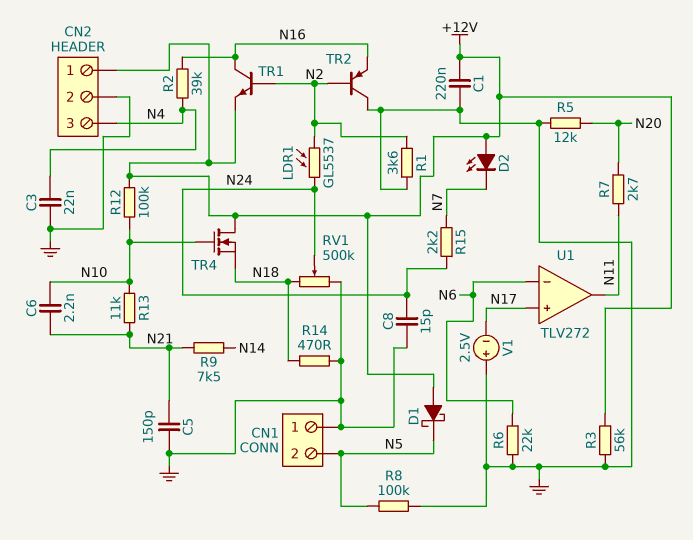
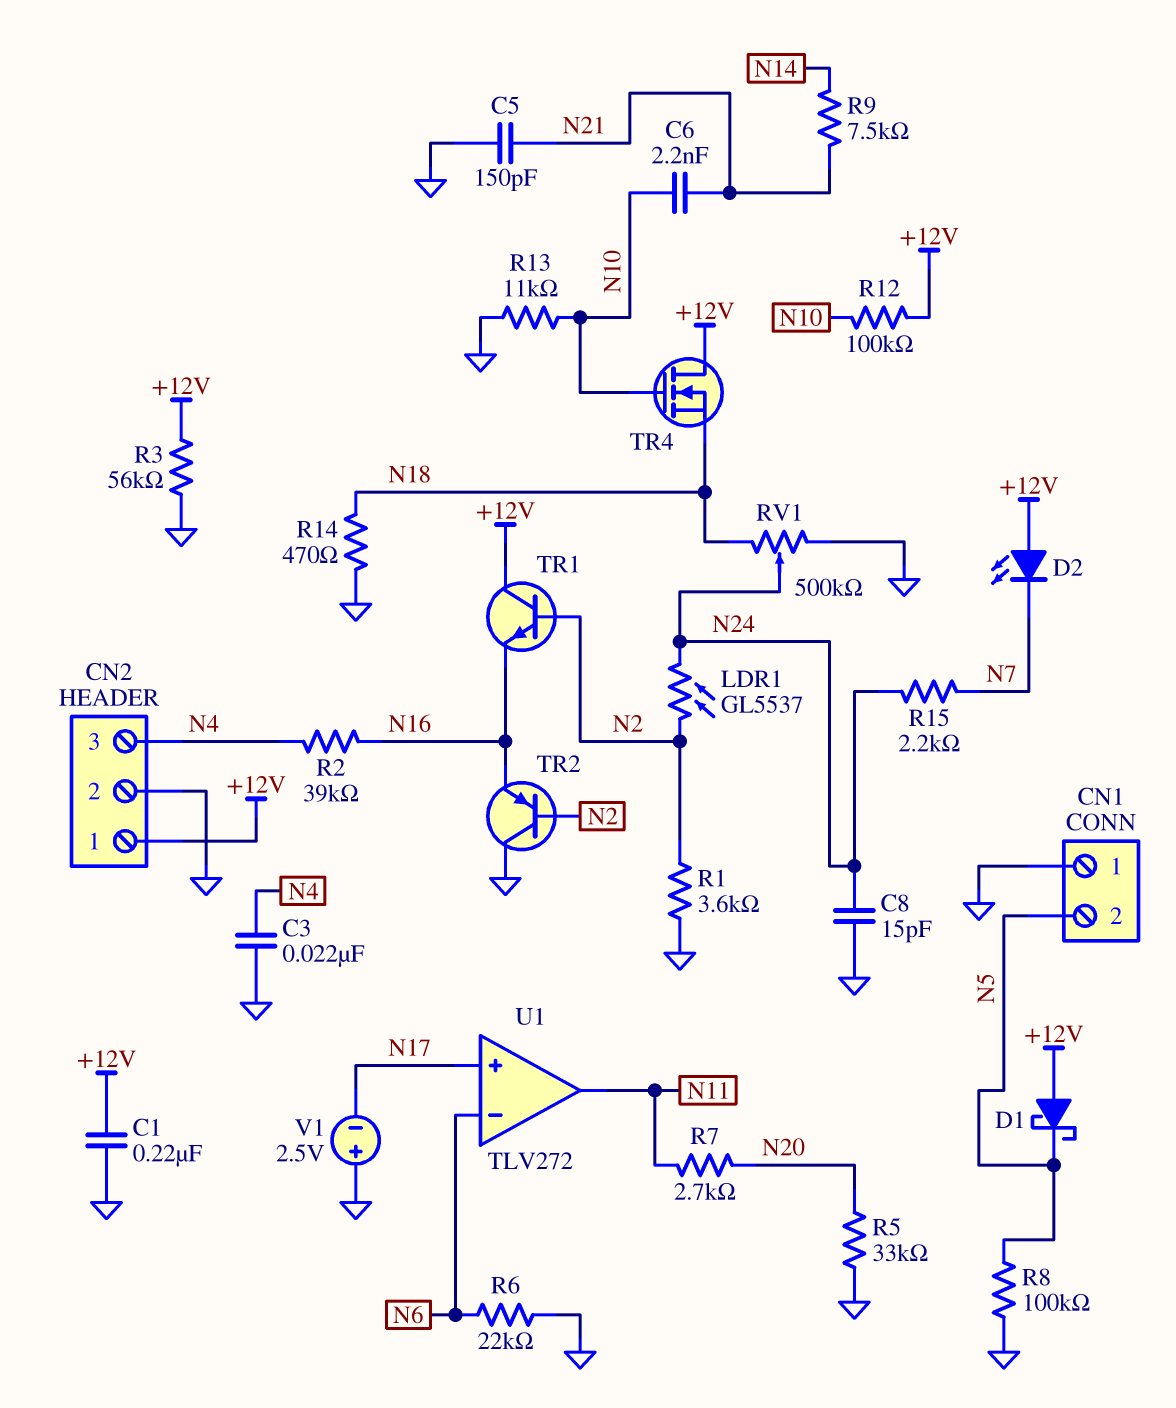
R5: 12k (GND, N20) -> 33k (GND, N20)
R13: 11k (N10, N21) -> 11k (GND, N10)
TR1: NPN (B N2, C N16, E +12V) -> NPN (B N2, C +12V, E N16)

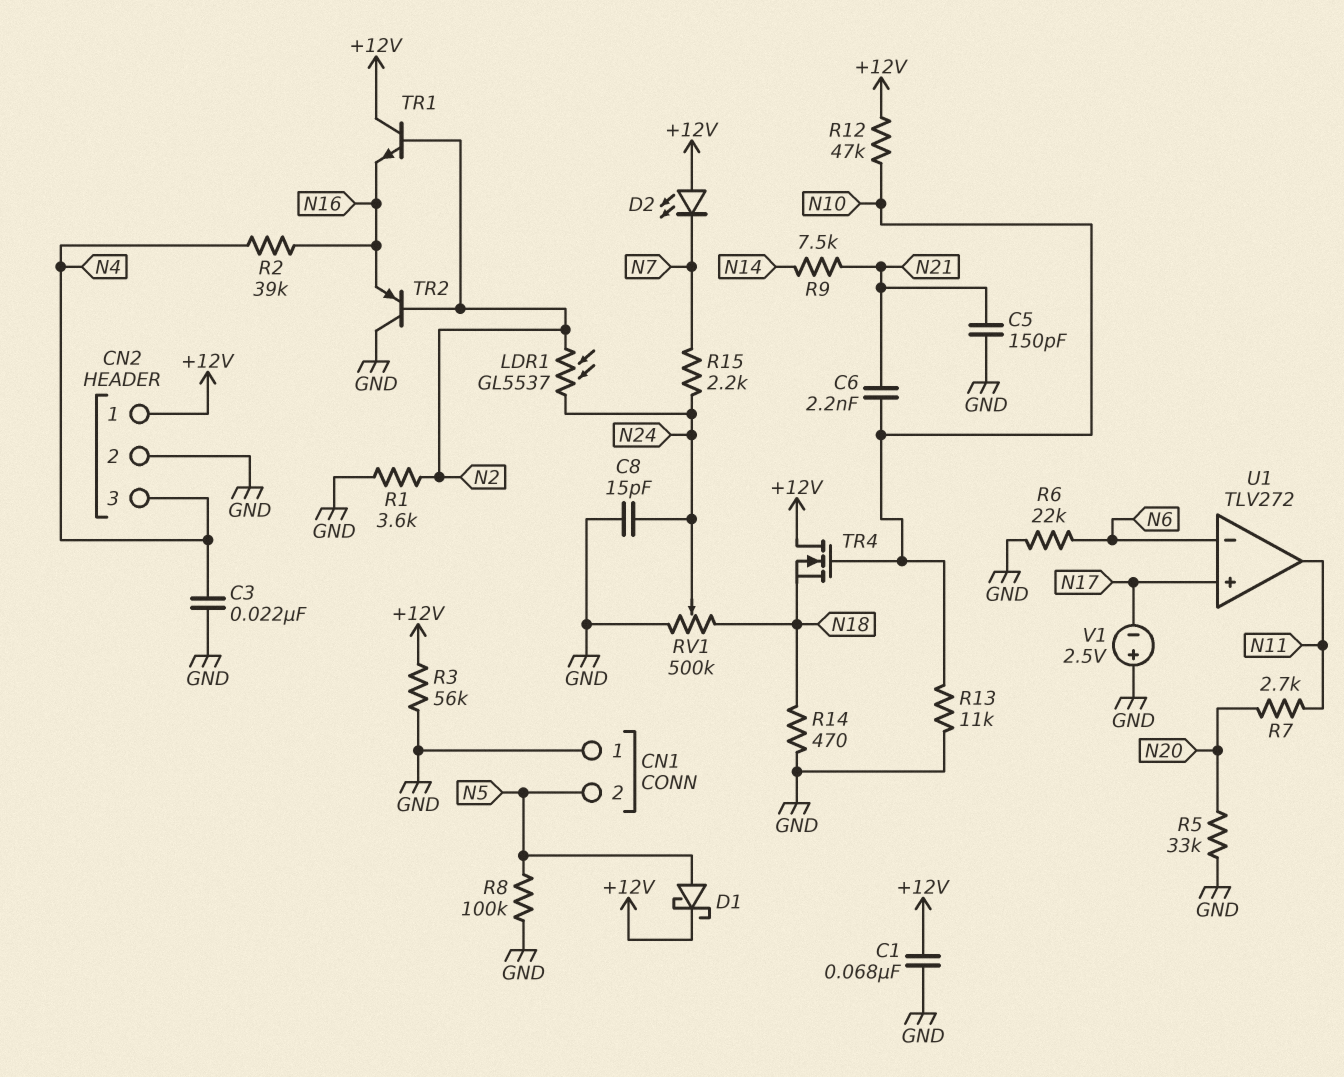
C1: 220nF (+12V, GND) -> 68nF (+12V, GND)
D1: schottky (A +12V, K N5) -> schottky (A N5, K +12V)
R12: 100k (+12V, N10) -> 47k (+12V, N10)

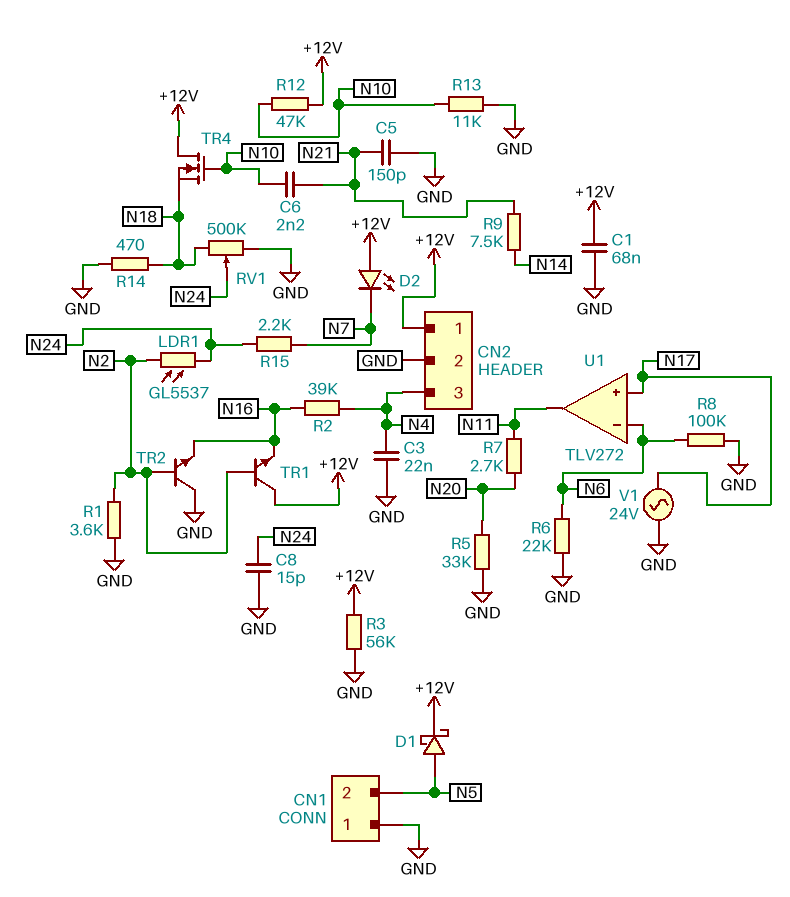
R8: 100k (GND, N5) -> 100k (GND, N6)
TR2: PNP (B N2, C GND, E N16) -> NPN (B N2, C GND, E N16)
V1: 2.5V (plus GND, minus N17) -> AC 24V (GND, N17)

